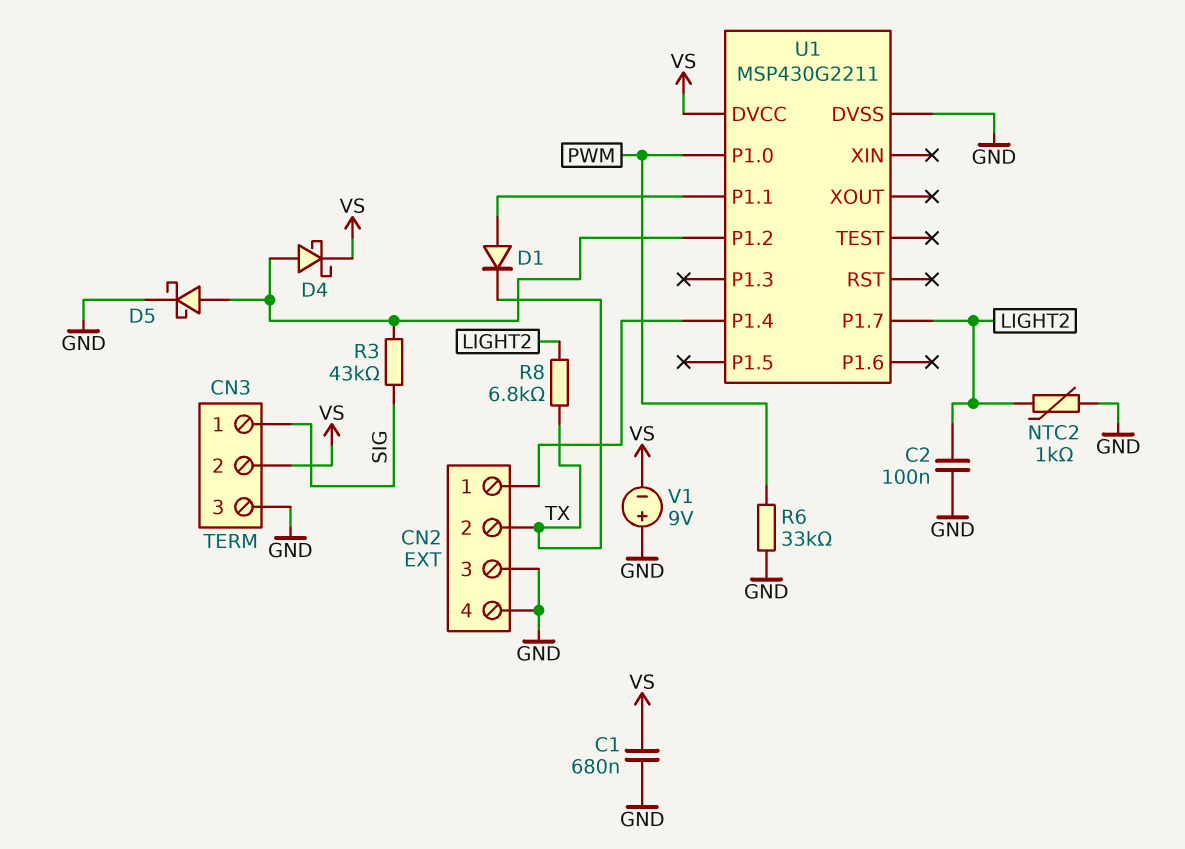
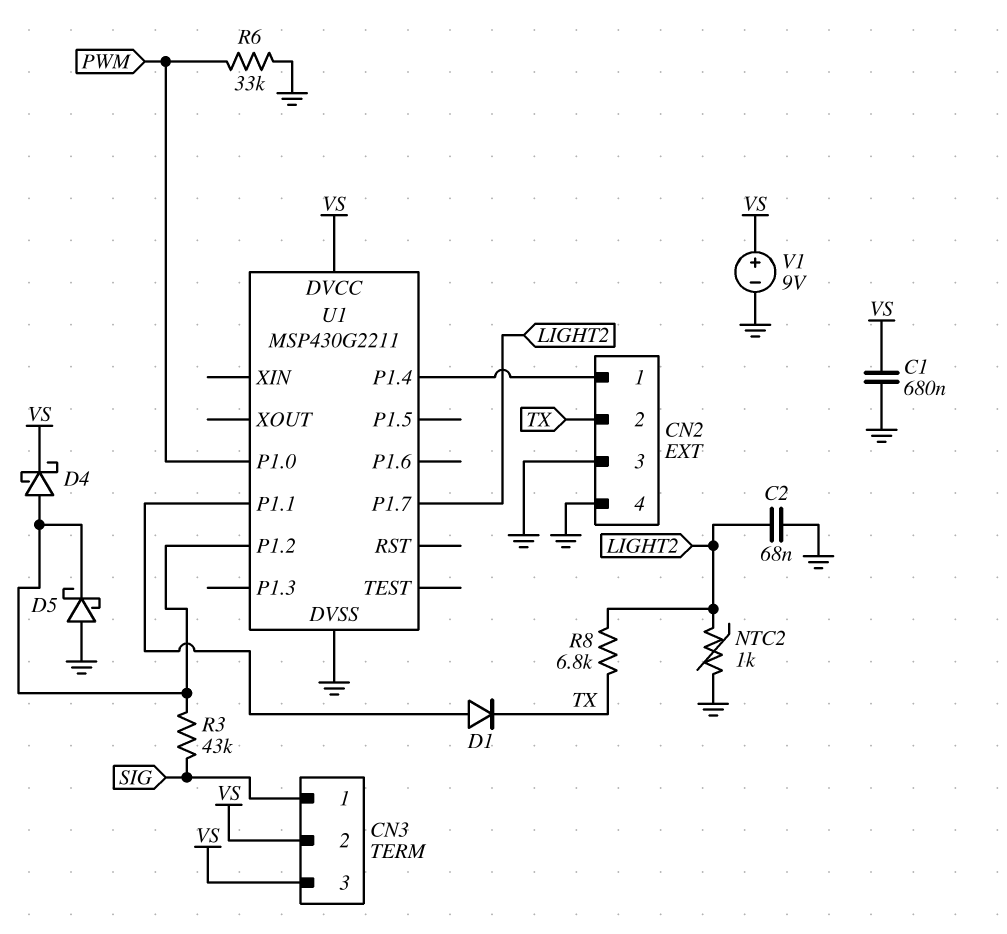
C2: 100nF (GND, LIGHT2) -> 68nF (GND, LIGHT2)
CN3 pin 3: GND -> VS
D5: schottky (A U1/P1.2, K GND) -> schottky (A GND, K U1/P1.2)
V1: 9V (plus GND, minus VS) -> 9V (plus VS, minus GND)

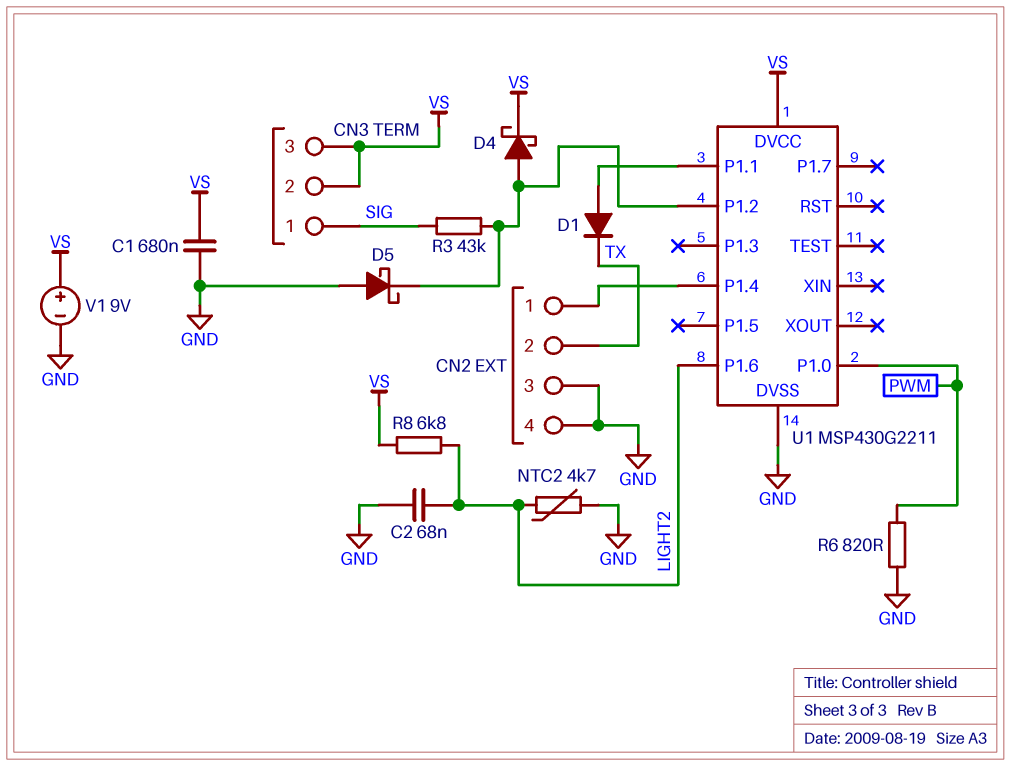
NTC2: 1k (GND, LIGHT2) -> 4.7k (GND, LIGHT2)
R6: 33k (GND, PWM) -> 820 (GND, PWM)
R8: 6.8k (LIGHT2, TX) -> 6.8k (LIGHT2, VS)
U1 pin P1.6: none -> LIGHT2
U1 pin P1.7: LIGHT2 -> none

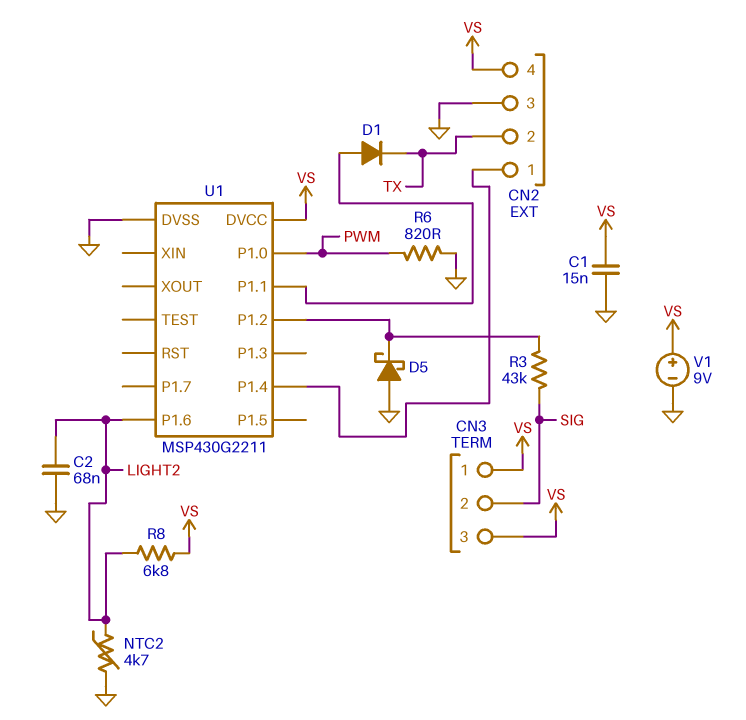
C1: 680nF (GND, VS) -> 15nF (GND, VS)
CN2 pin 4: GND -> VS
CN3 pin 1: SIG -> VS
CN3 pin 2: VS -> SIG
D4: schottky (A U1/P1.2, K VS) -> none

